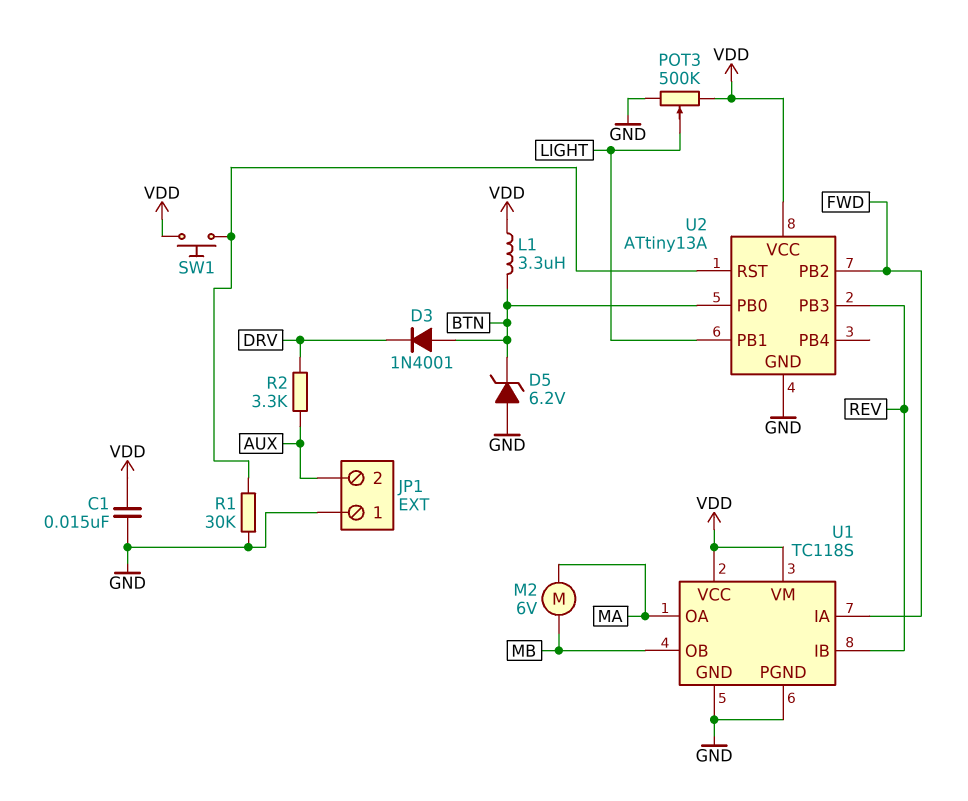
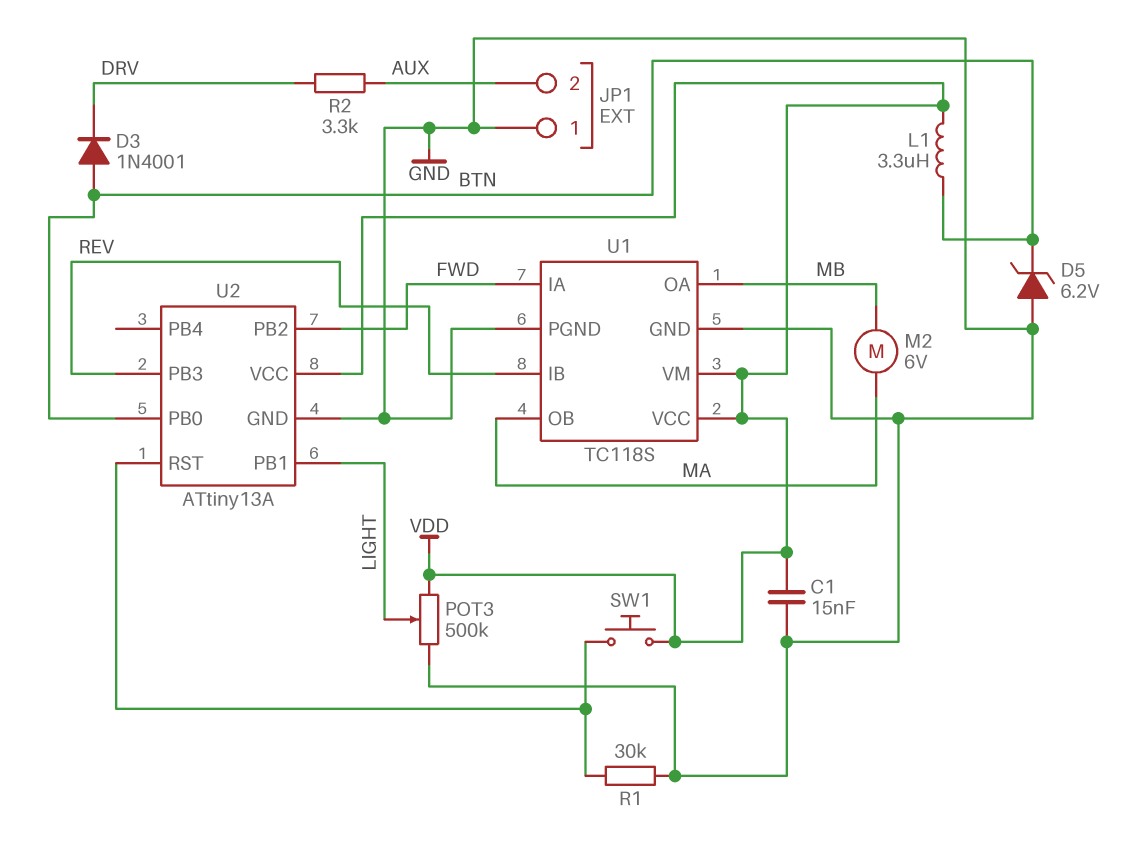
U1 pin OA: MA -> MB
U1 pin OB: MB -> MA

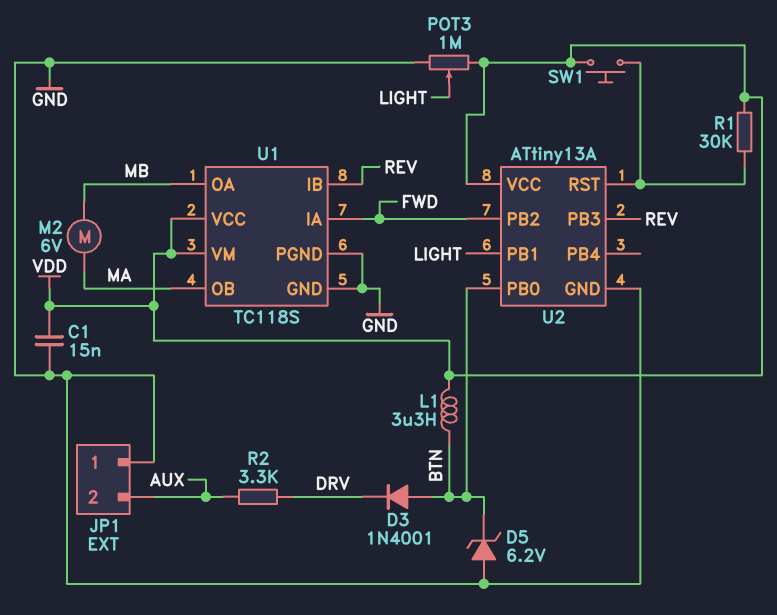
POT3: 500k (GND, VDD, wiper LIGHT) -> 1M (GND, VDD, wiper LIGHT)
R1: 30k (GND, U2/RST) -> 30k (U2/RST, VDD)

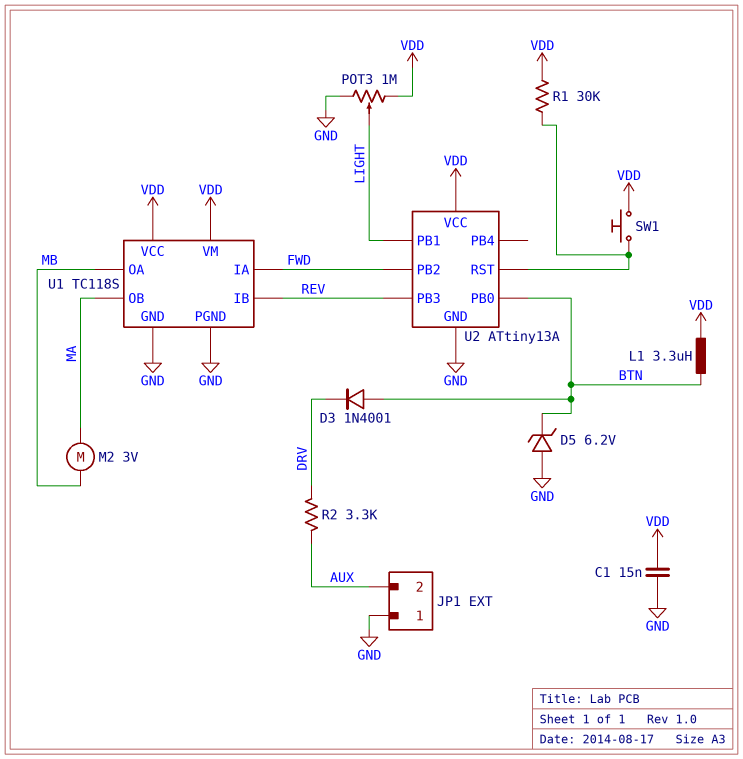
M2: motor 6V (MA, MB) -> motor 3V (MA, MB)

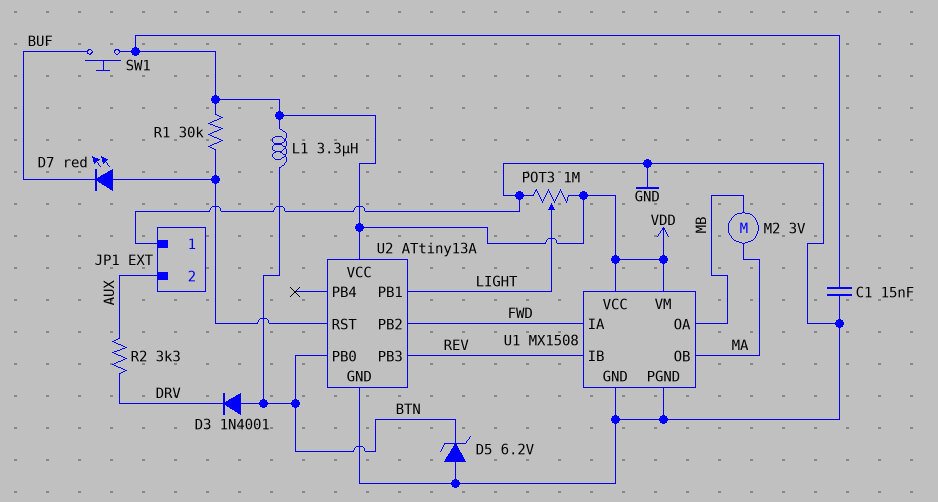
D7: none -> LED red (A U2/RST, K BUF)
SW1: button (U2/RST, VDD) -> button (BUF, VDD)
U1: TC118S -> MX1508

